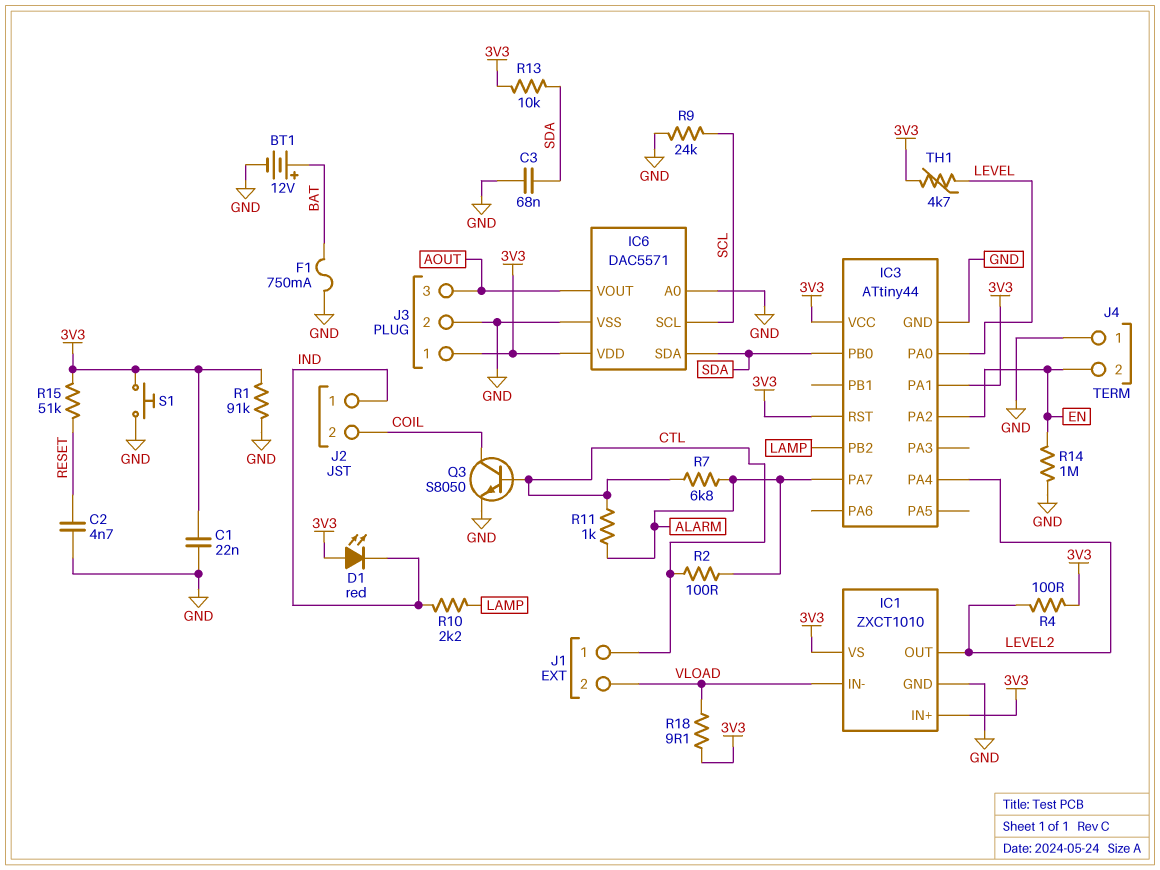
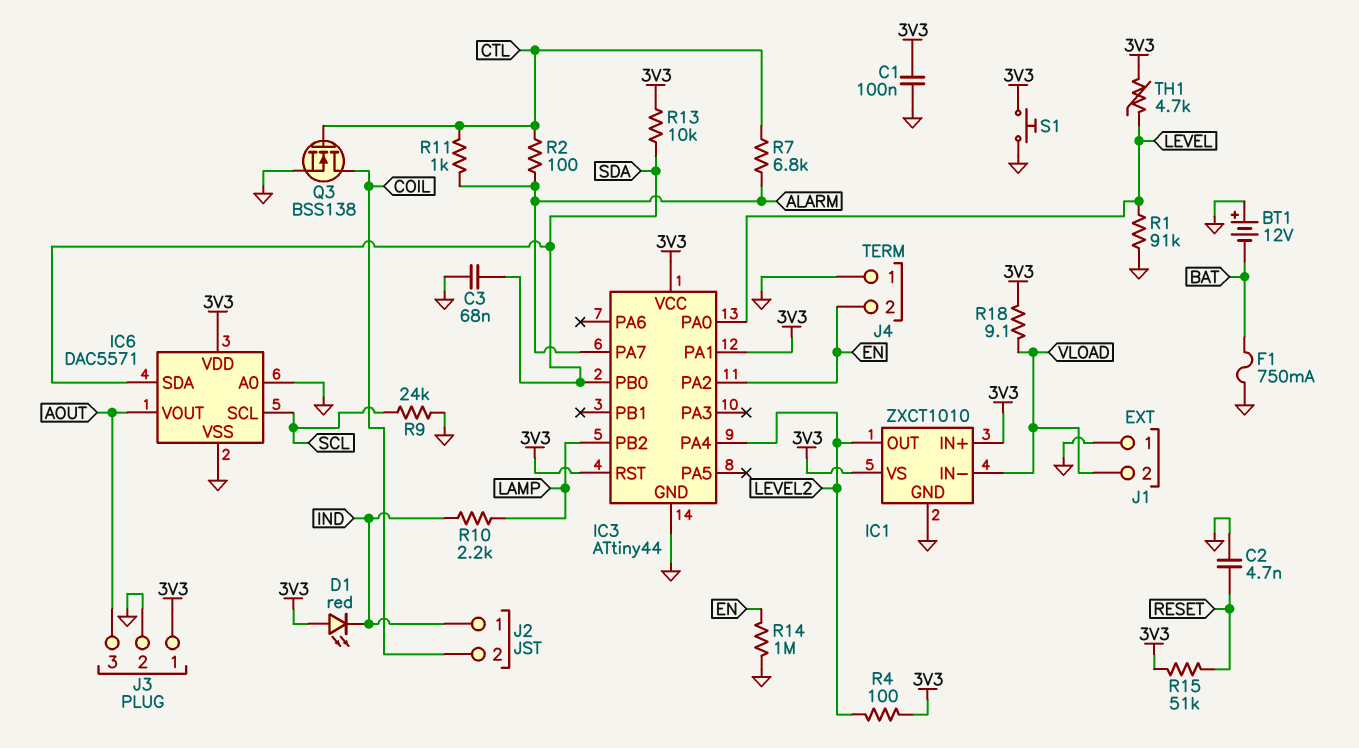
BT1: 12V (plus BAT, minus GND) -> 12V (plus GND, minus BAT)
C1: 22nF (3V3, GND) -> 100nF (3V3, GND)
J1 pin 1: CTL -> GND
Q3: NPN S8050 (B CTL, C COIL, E GND) -> NMOS BSS138 (G CTL, D COIL, S GND)
R1: 91k (3V3, GND) -> 91k (GND, LEVEL)

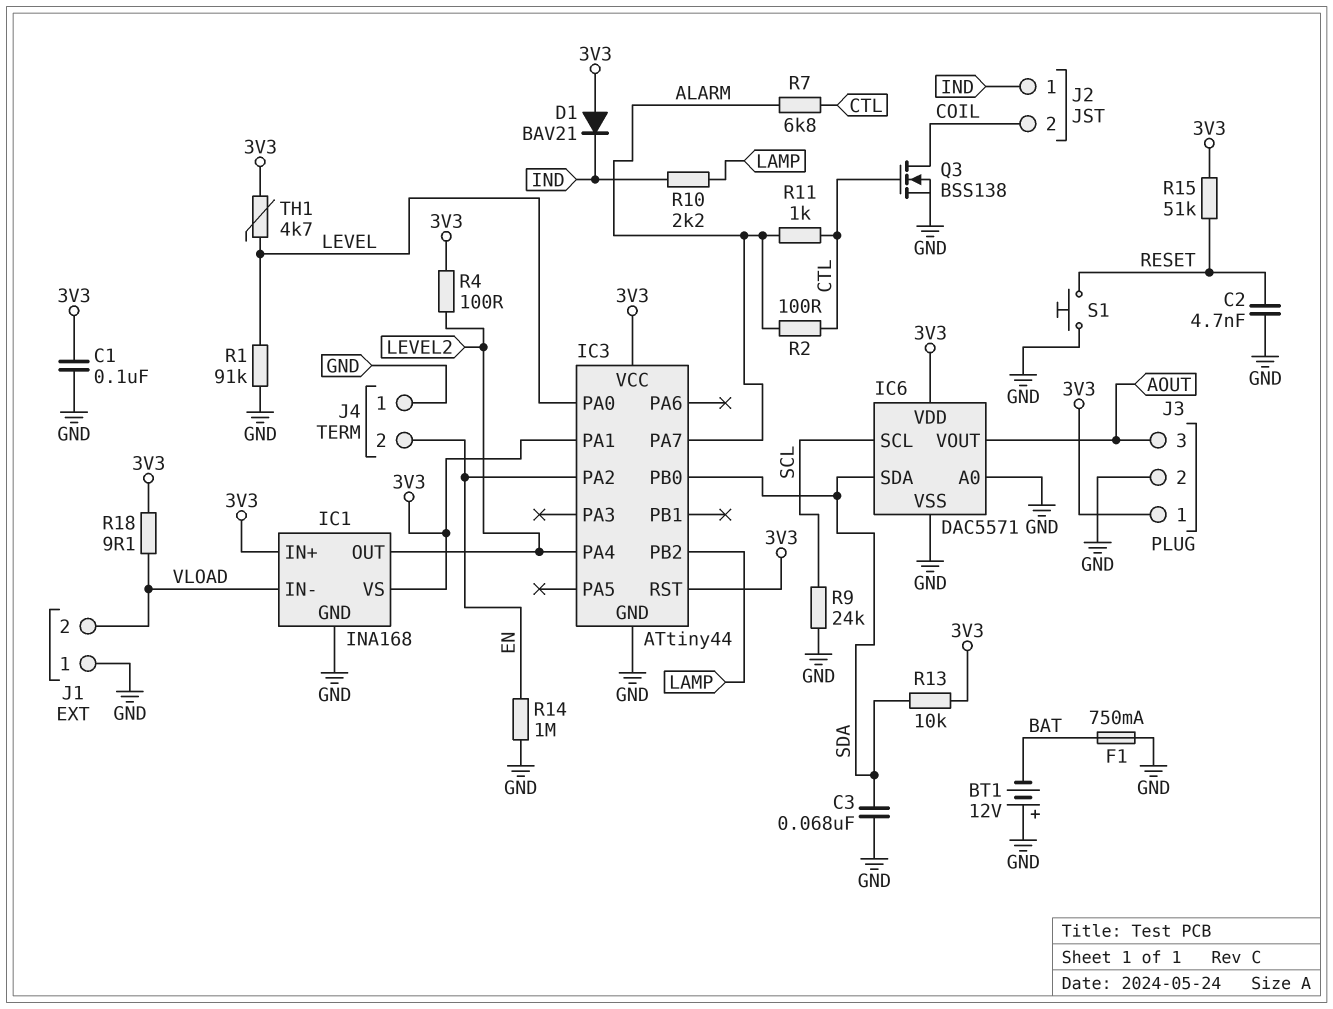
D1: LED red (A 3V3, K IND) -> diode BAV21 (A 3V3, K IND)
IC1: ZXCT1010 -> INA168
S1: button (3V3, GND) -> button (GND, RESET)

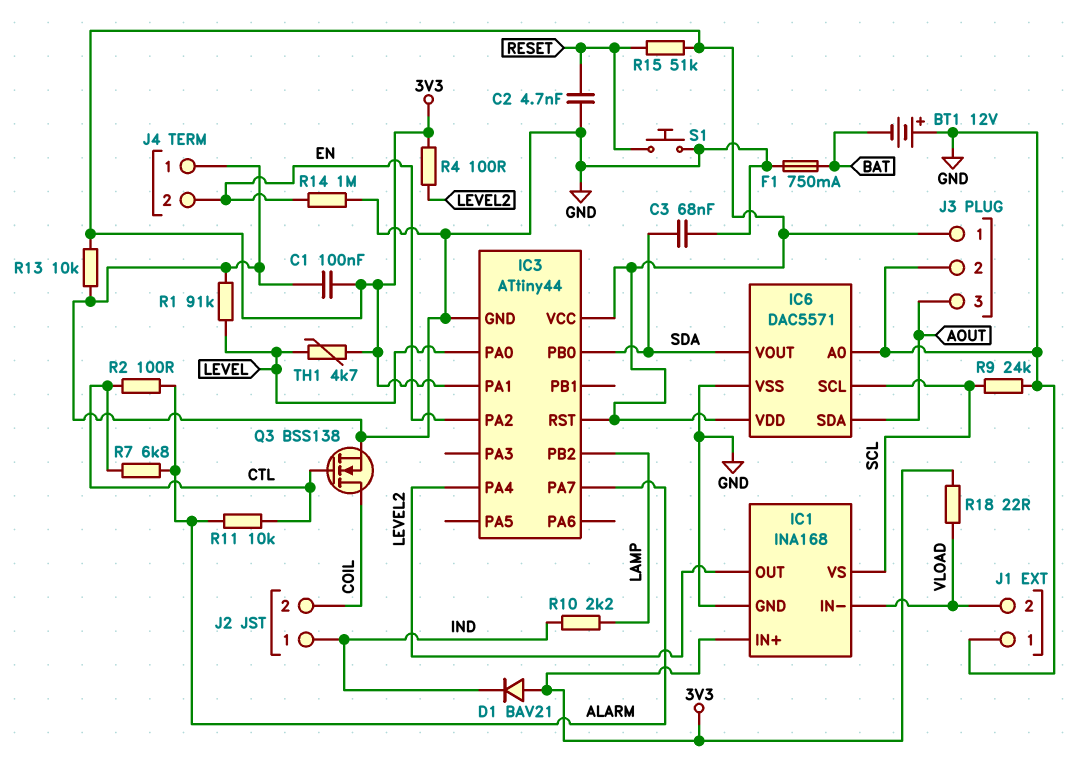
IC1 pin VS: 3V3 -> SCL
IC6 pin SDA: SDA -> AOUT
IC6 pin VOUT: AOUT -> SDA
R11: 1k (ALARM, CTL) -> 10k (ALARM, CTL)
R13: 10k (3V3, SDA) -> 10k (3V3, GND)
R18: 9.1 (3V3, VLOAD) -> 22 (3V3, VLOAD)

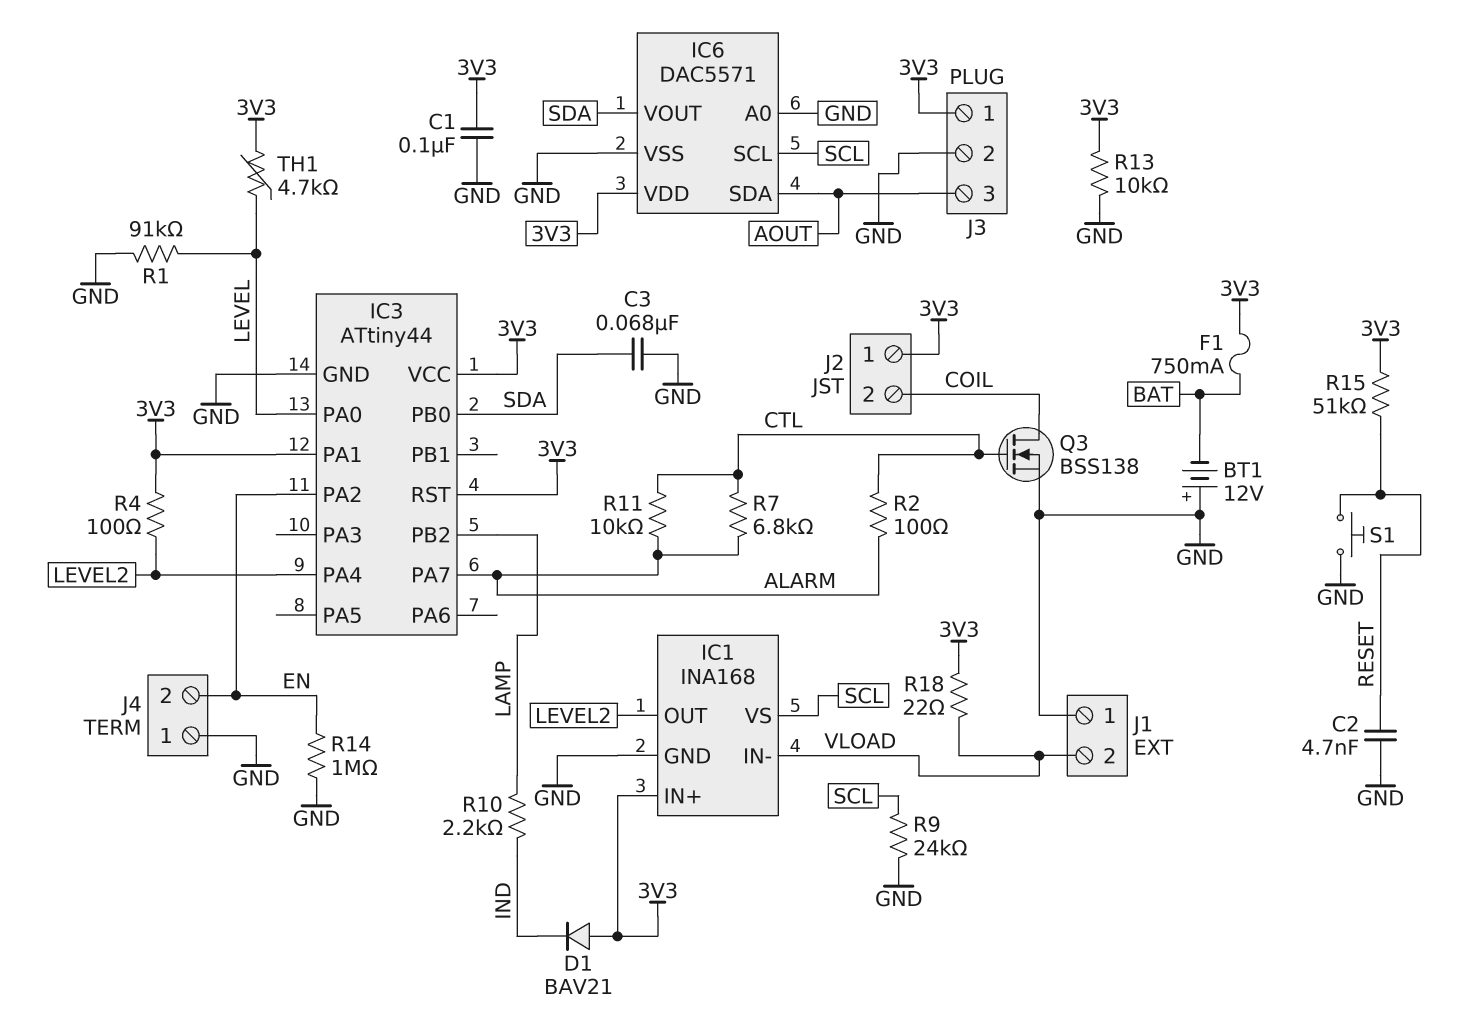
F1: 750mA (BAT, GND) -> 750mA (3V3, BAT)
J2 pin 1: IND -> 3V3

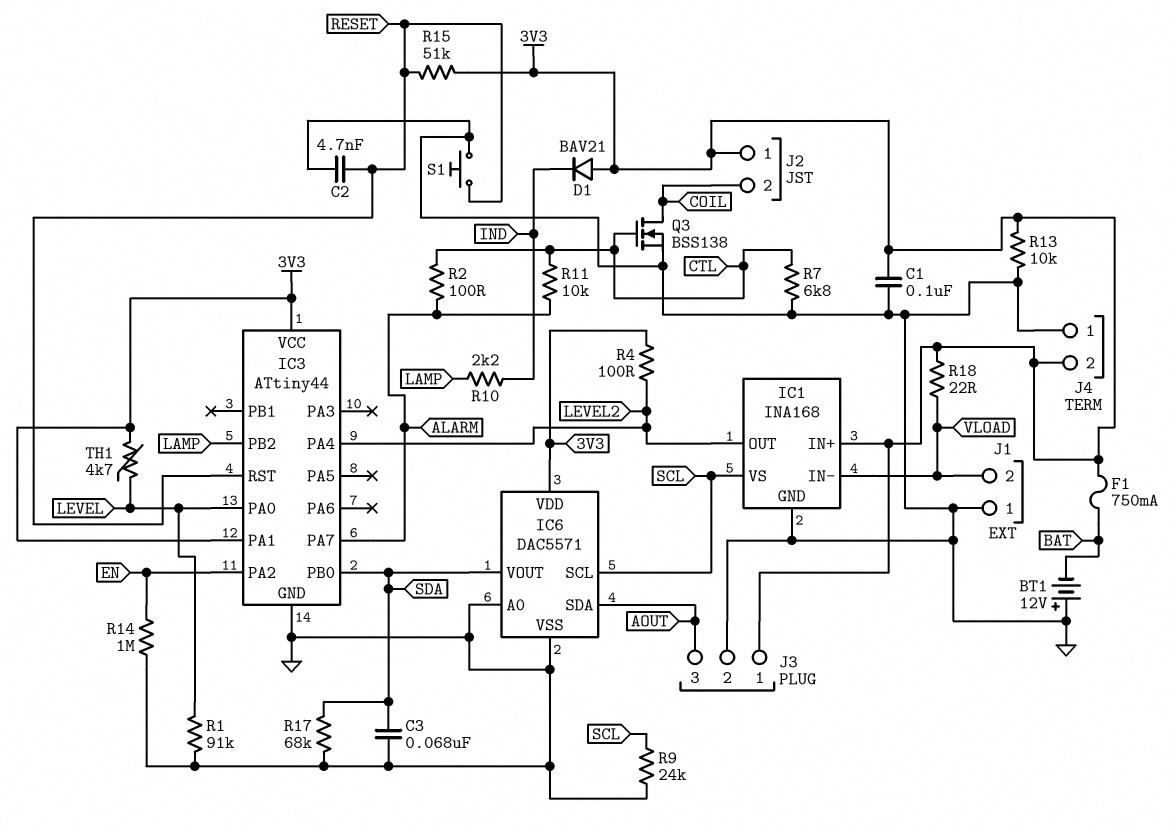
IC3 pin RST: 3V3 -> RESET
J4 pin 2: EN -> 3V3
R7: 6.8k (ALARM, CTL) -> 6.8k (CTL, GND)
R17: none -> 68k (GND, SDA)

